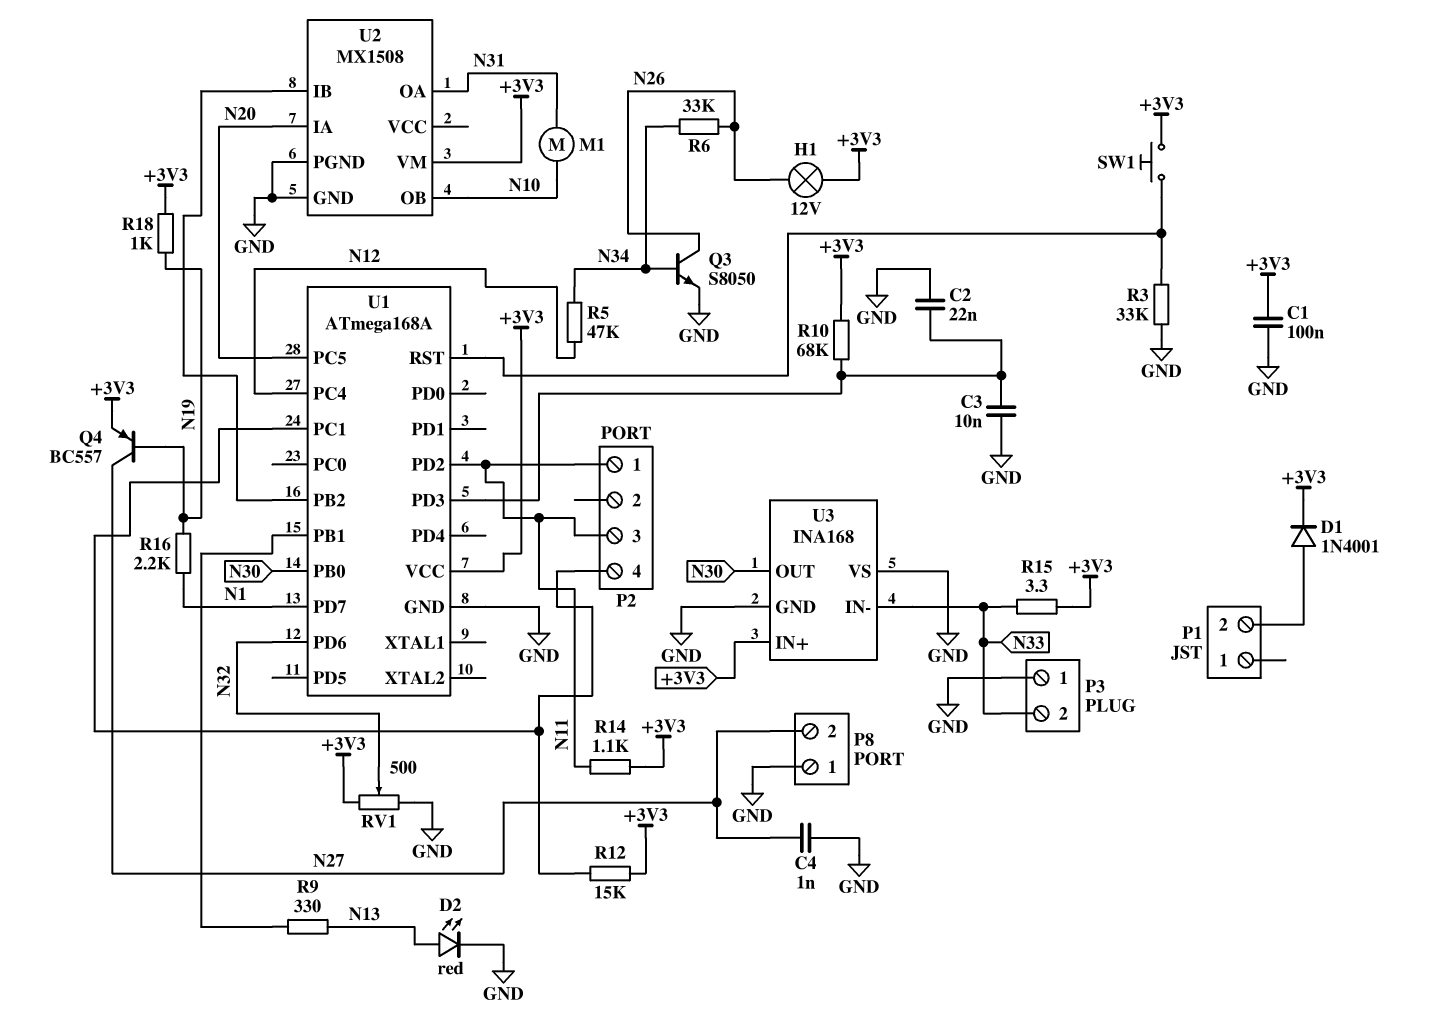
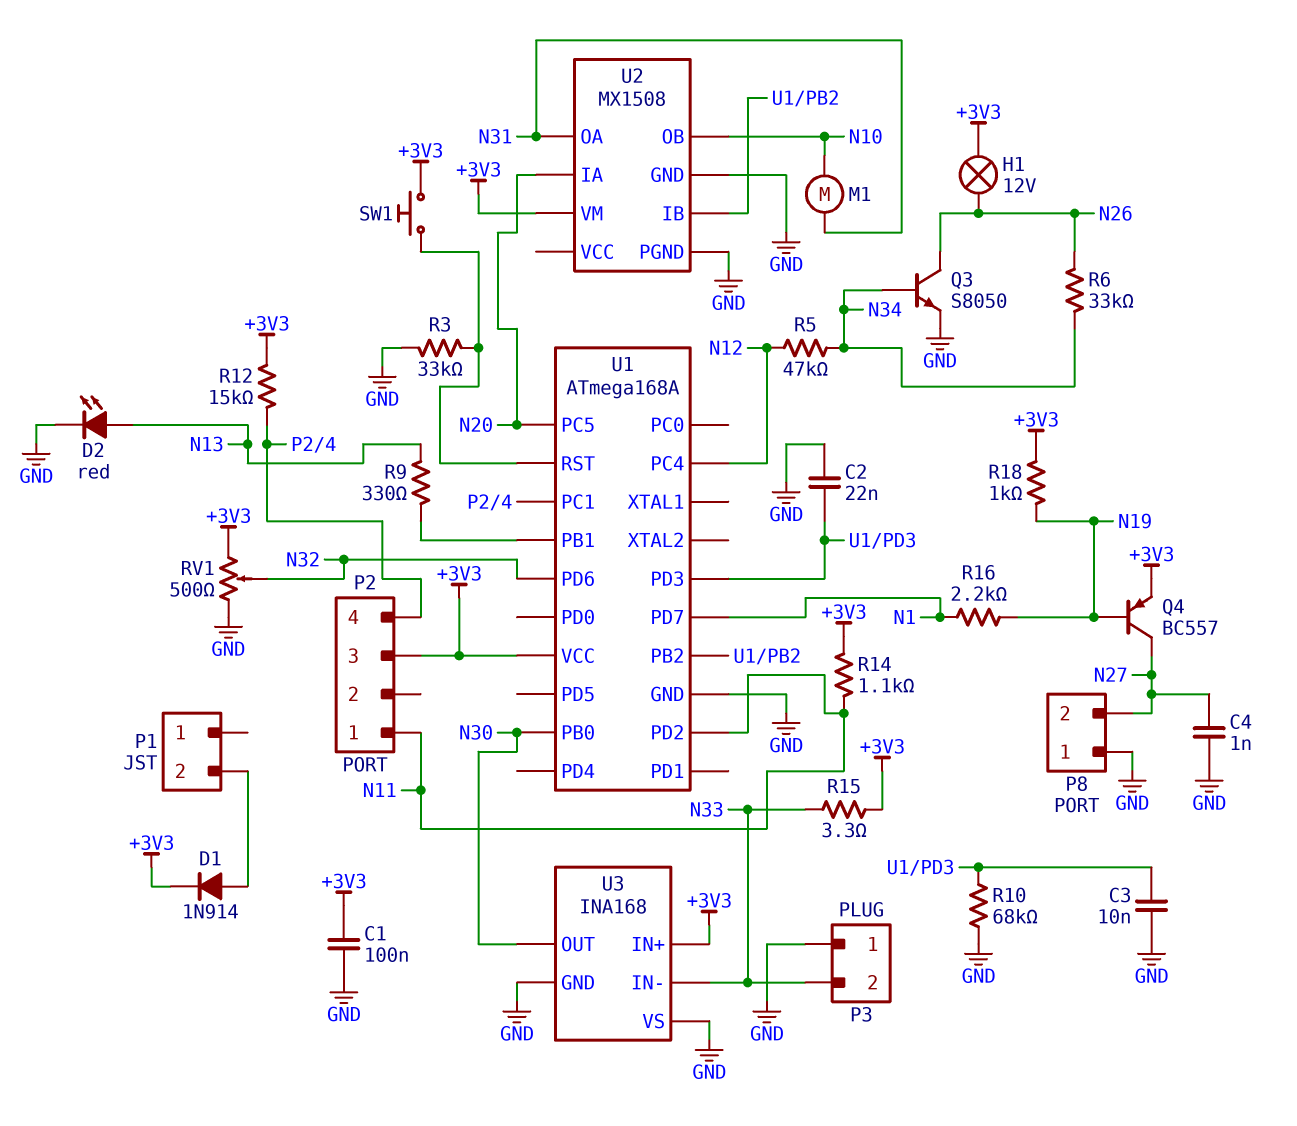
D1: diode 1N4001 (A P1/2, K +3V3) -> diode 1N914 (A P1/2, K +3V3)
P2 pin 3: N11 -> +3V3
R10: 68k (+3V3, U1/PD3) -> 68k (GND, U1/PD3)

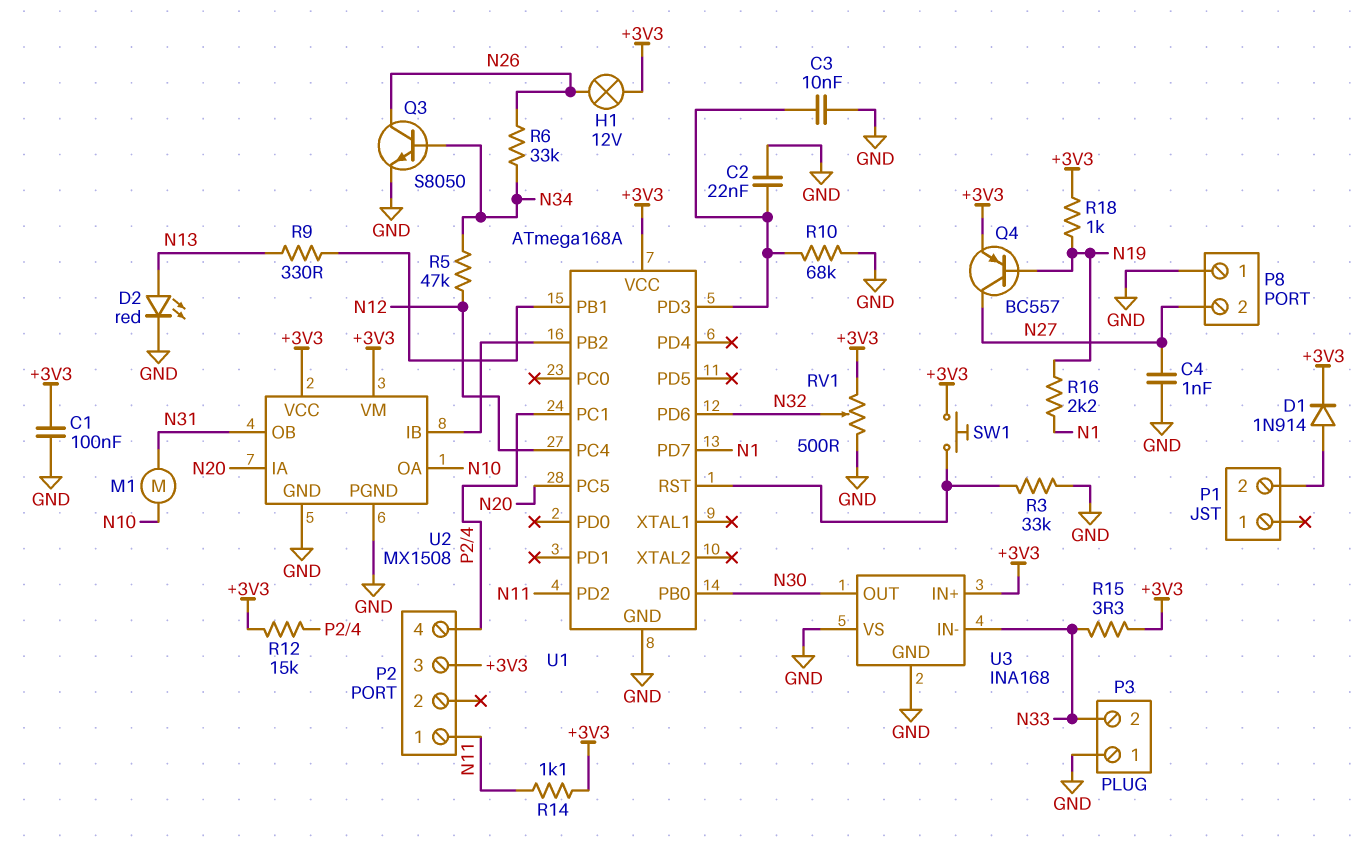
U2 pin OA: N31 -> N10
U2 pin OB: N10 -> N31
U2 pin VCC: none -> +3V3

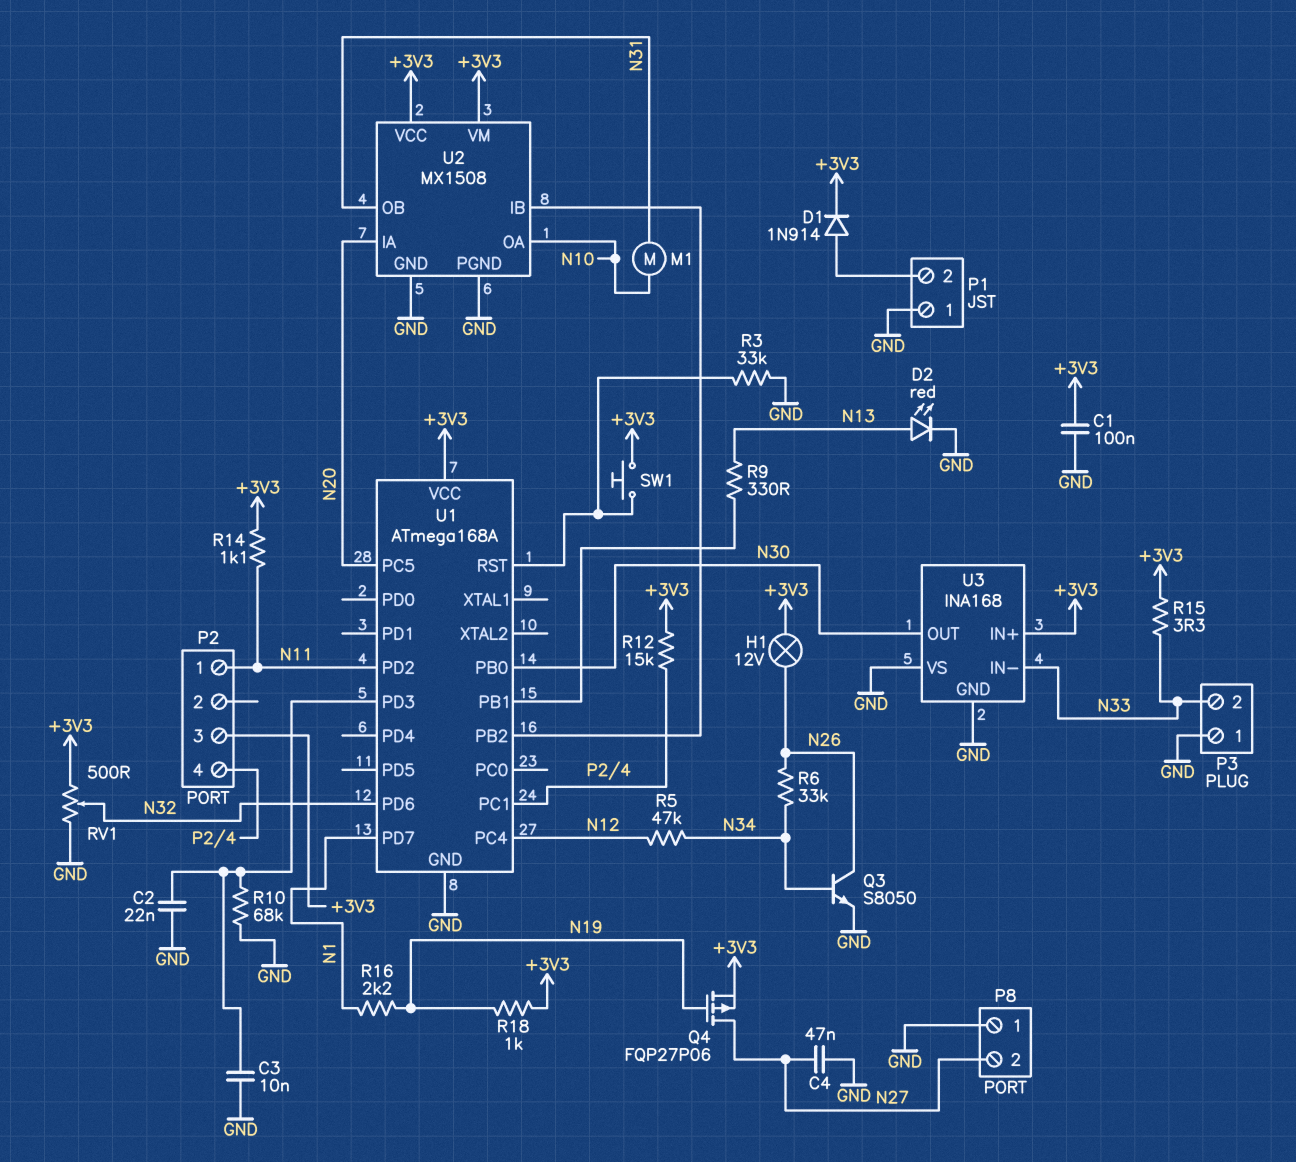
C4: 1nF (GND, N27) -> 47nF (GND, N27)
P1 pin 1: none -> GND
Q4: PNP BC557 (B N19, C N27, E +3V3) -> PMOS FQP27P06 (G N19, D N27, S +3V3)

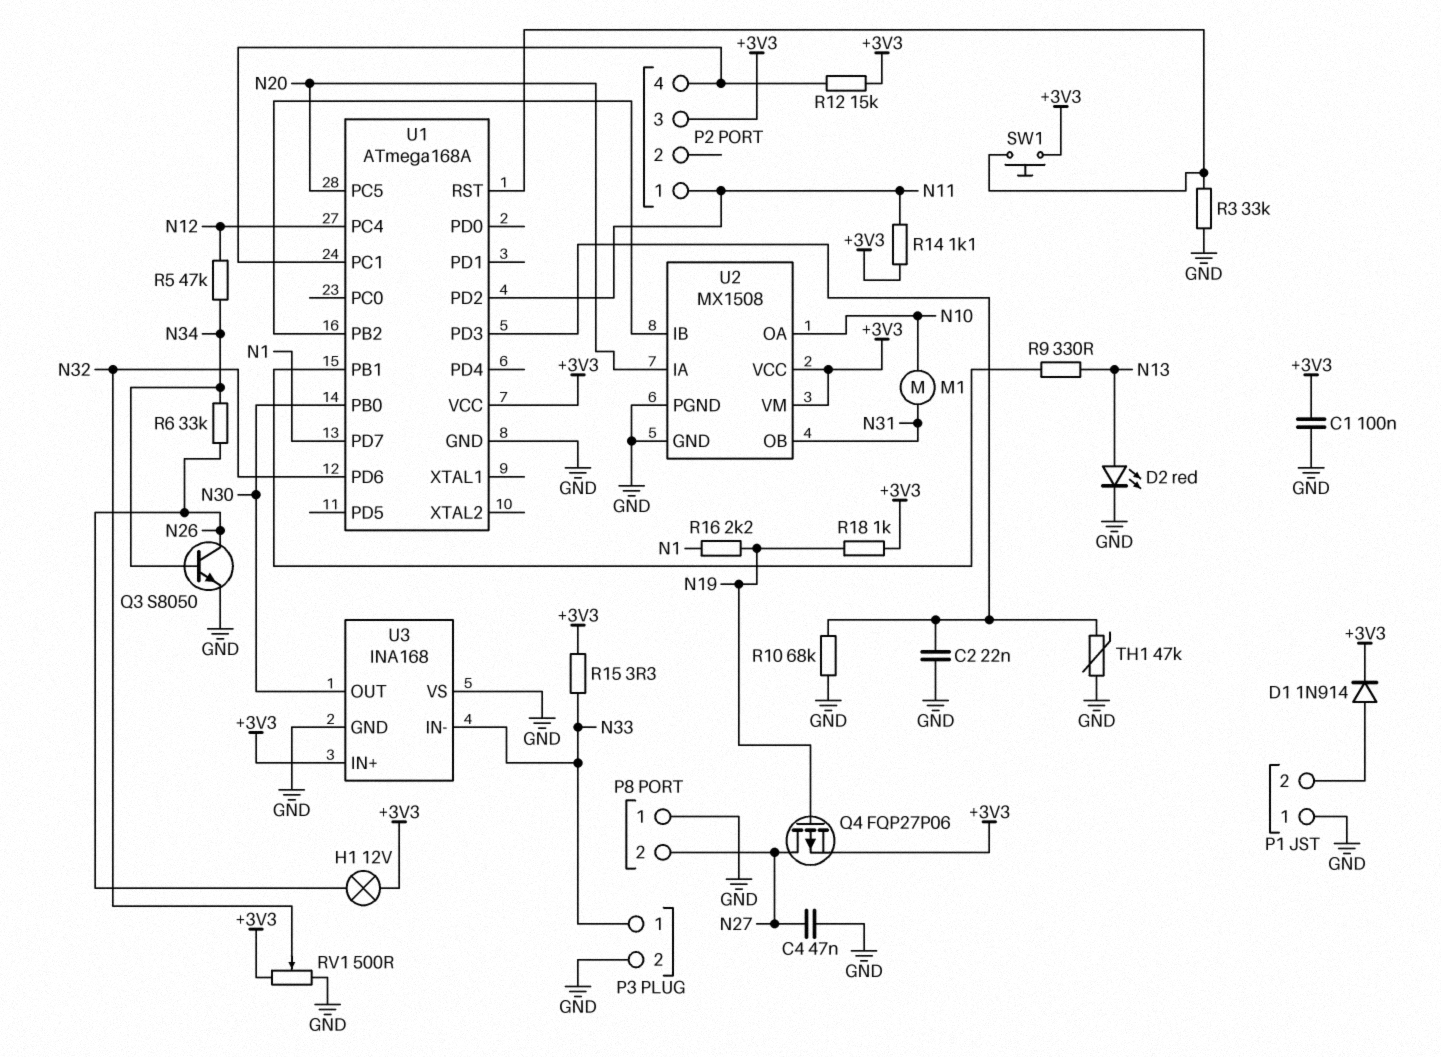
C3: 10nF (GND, U1/PD3) -> none
P3 pin 1: GND -> N33
P3 pin 2: N33 -> GND
TH1: none -> 47k (GND, U1/PD3)

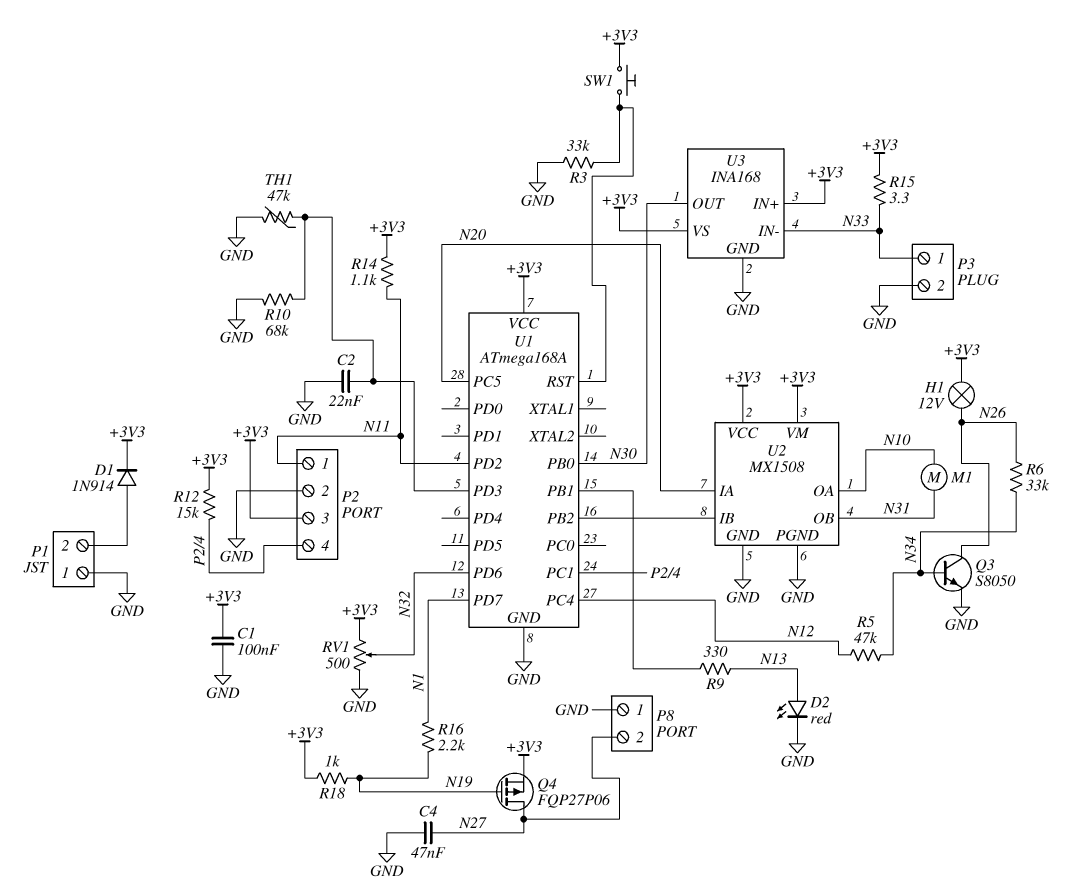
P2 pin 2: none -> GND
U3 pin VS: GND -> +3V3

